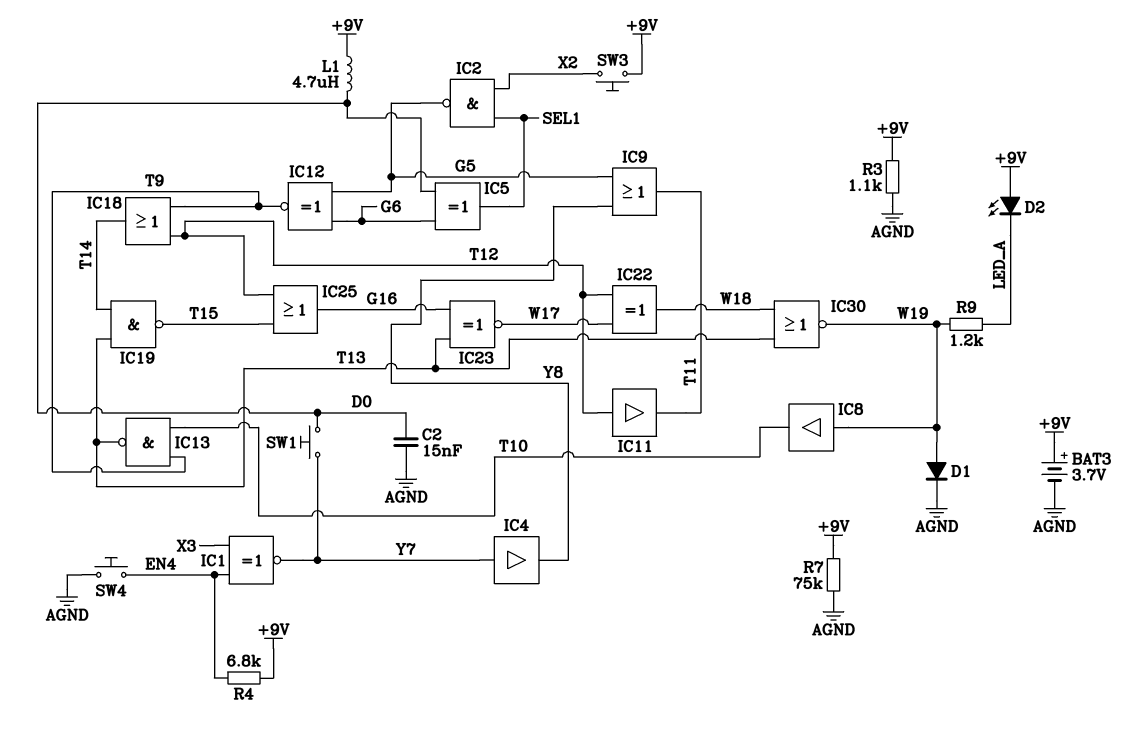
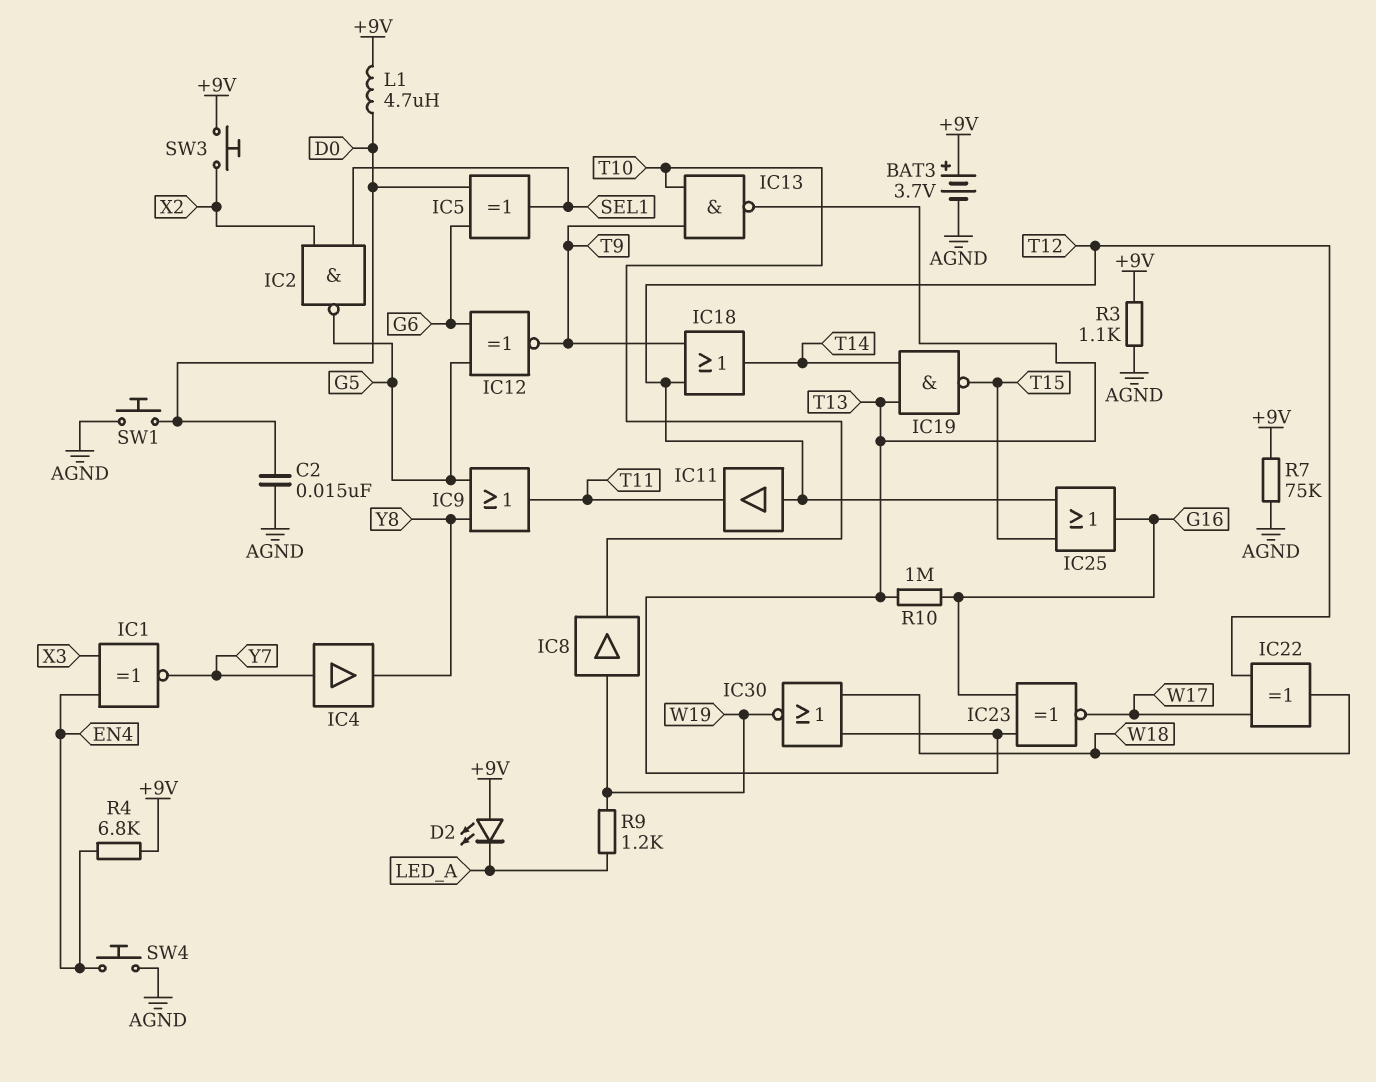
D1: diode (A W19, K AGND) -> none
R10: none -> 1M (G16, T13)
SW1: button (D0, Y7) -> button (AGND, D0)

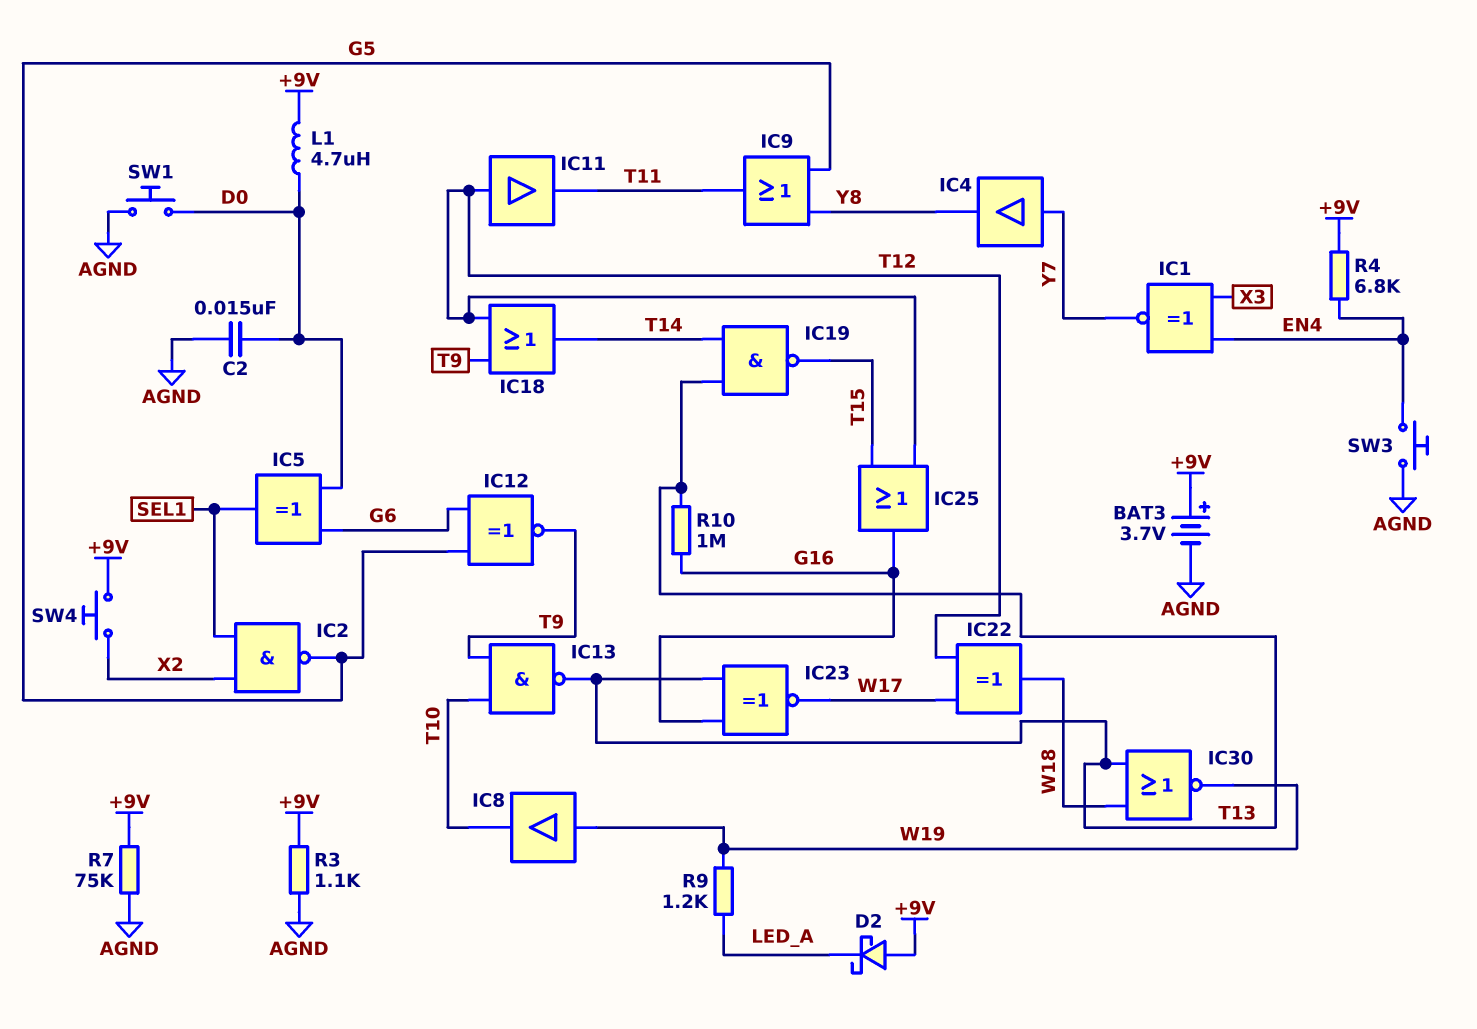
D2: LED (A +9V, K LED_A) -> schottky (A +9V, K LED_A)
SW3: button (+9V, X2) -> button (AGND, EN4)
SW4: button (AGND, EN4) -> button (+9V, X2)

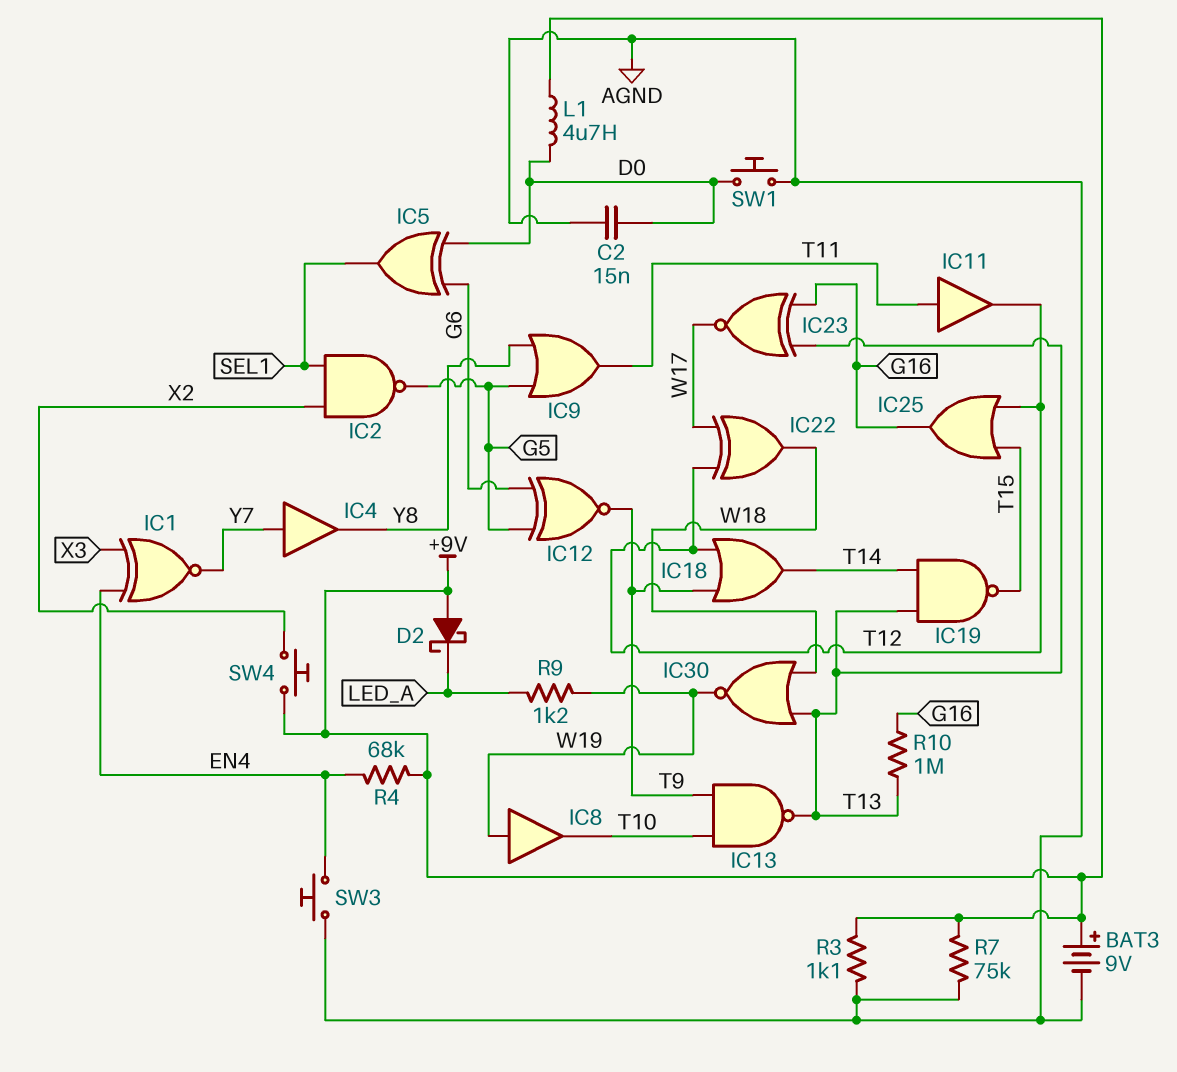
BAT3: 3.7V (plus +9V, minus AGND) -> 9V (plus +9V, minus AGND)
IC11: buffer (in T12, out T11) -> buffer (in T11, out T12)
R4: 6.8k (+9V, EN4) -> 68k (+9V, EN4)

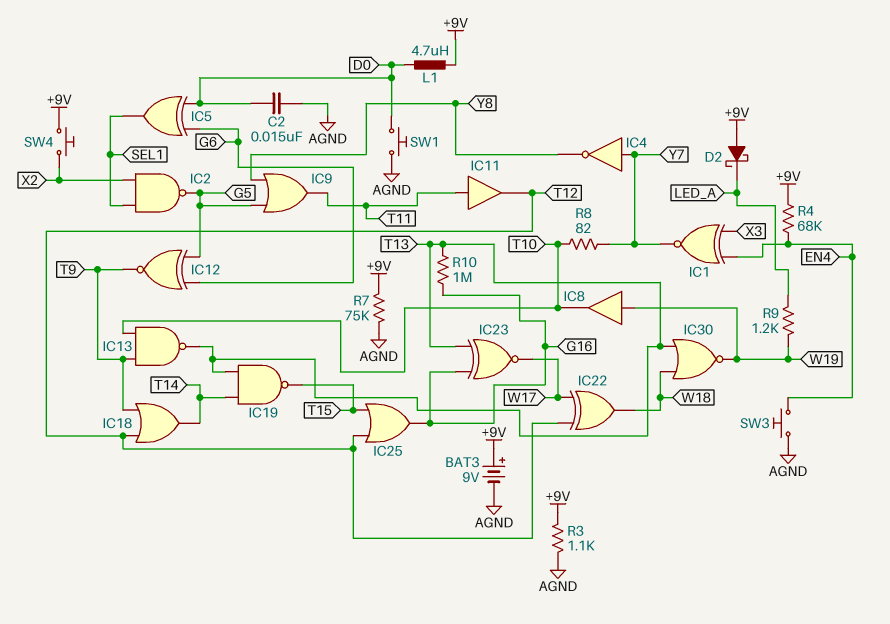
IC4: buffer (in Y7, out Y8) -> NOT (in Y7, out Y8)
R8: none -> 82 (T10, Y7)

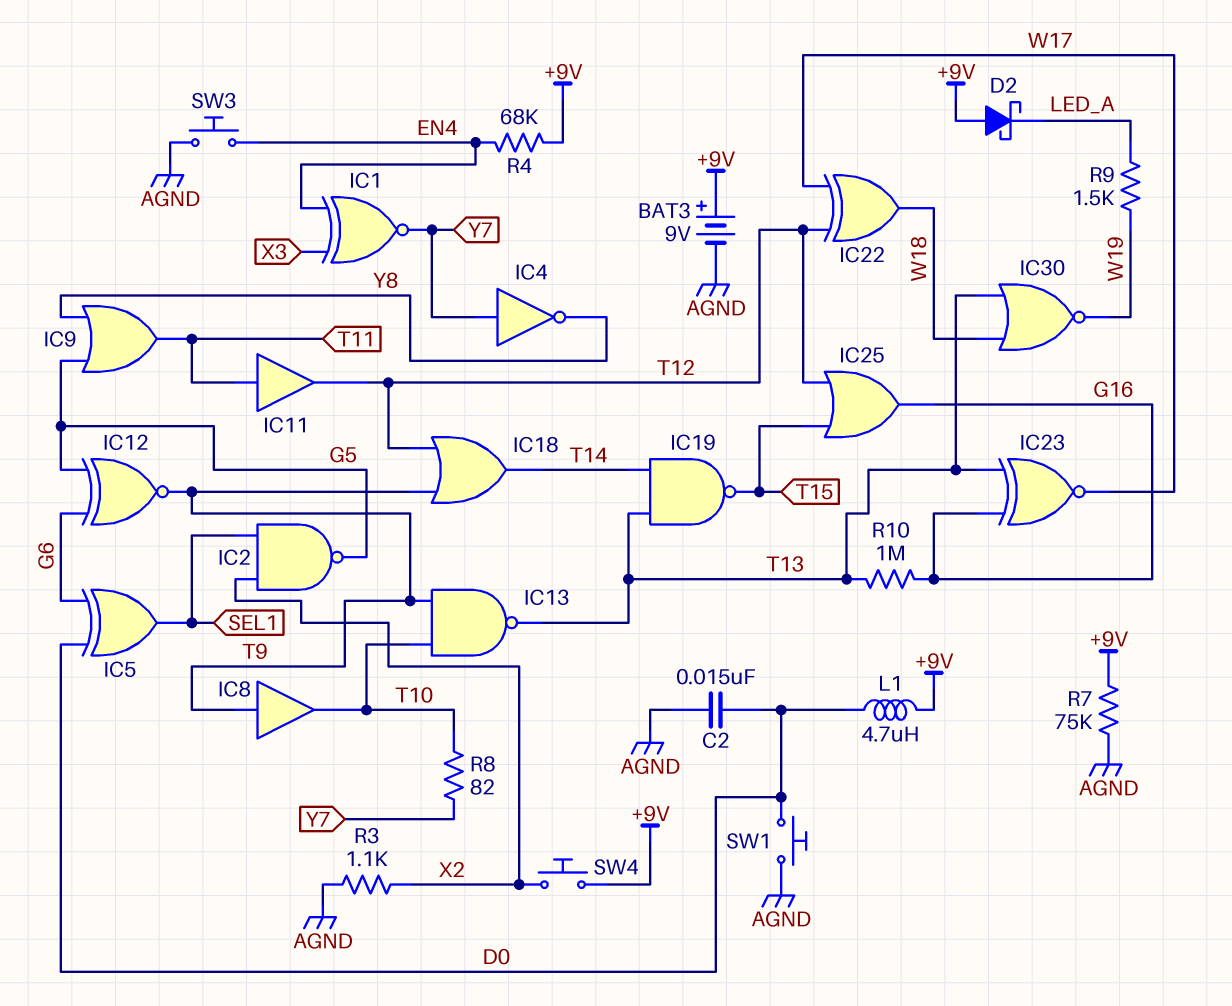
IC8: buffer (in W19, out T10) -> buffer (in T9, out T10)
R3: 1.1k (+9V, AGND) -> 1.1k (AGND, X2)
R9: 1.2k (LED_A, W19) -> 1.5k (LED_A, W19)

